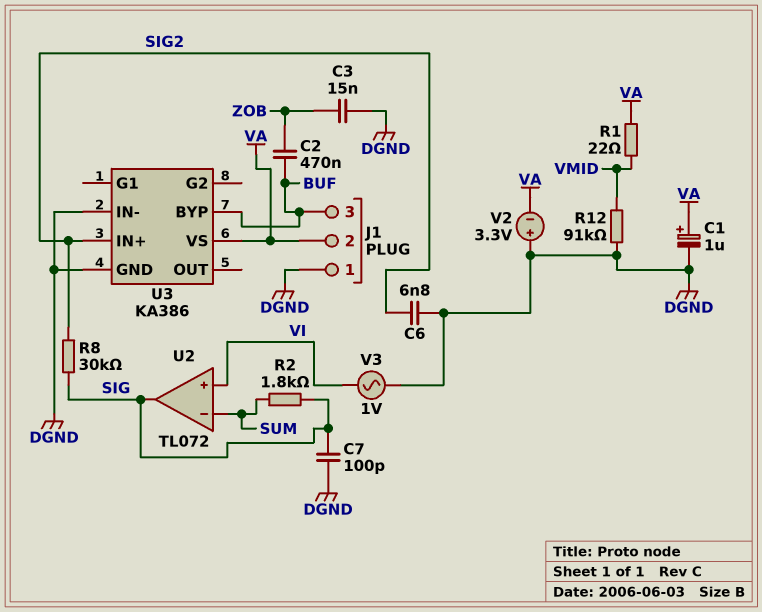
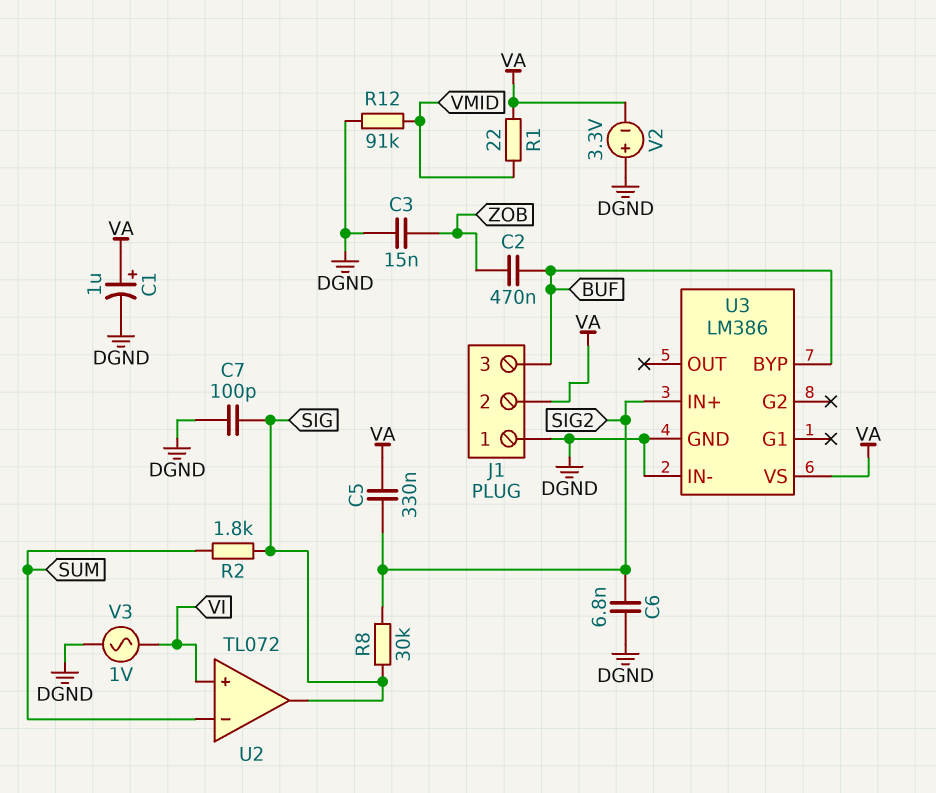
C5: none -> 330nF (SIG2, VA)
U3: KA386 -> LM386

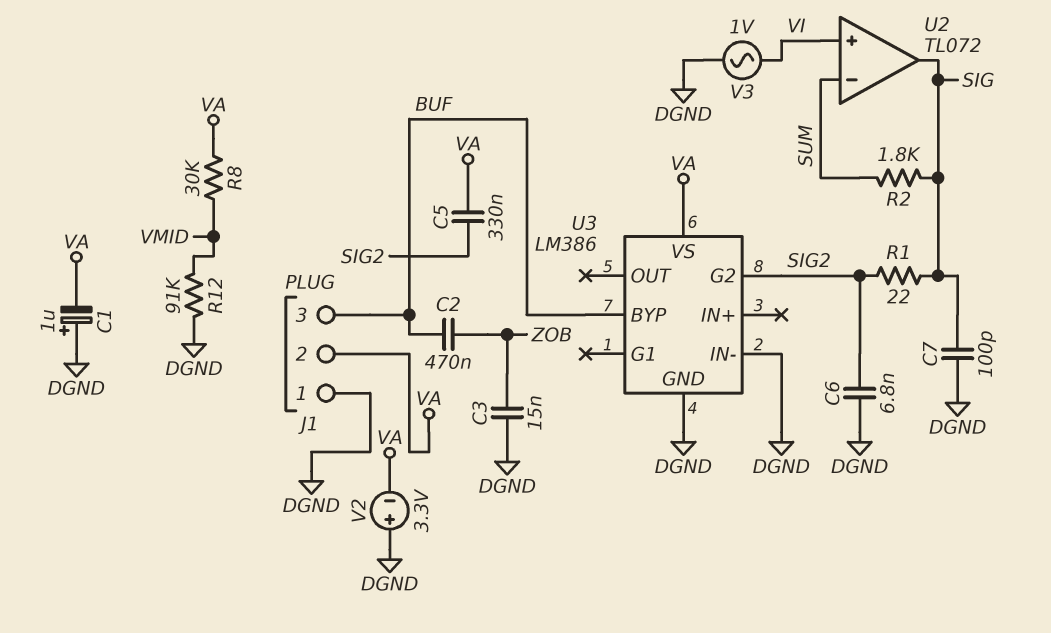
C1: 1uF (plus VA, minus DGND) -> 1uF (plus DGND, minus VA)
R1: 22 (VA, VMID) -> 22 (SIG, SIG2)
R8: 30k (SIG, SIG2) -> 30k (VA, VMID)
U3 pin G2: none -> SIG2
U3 pin IN+: SIG2 -> none

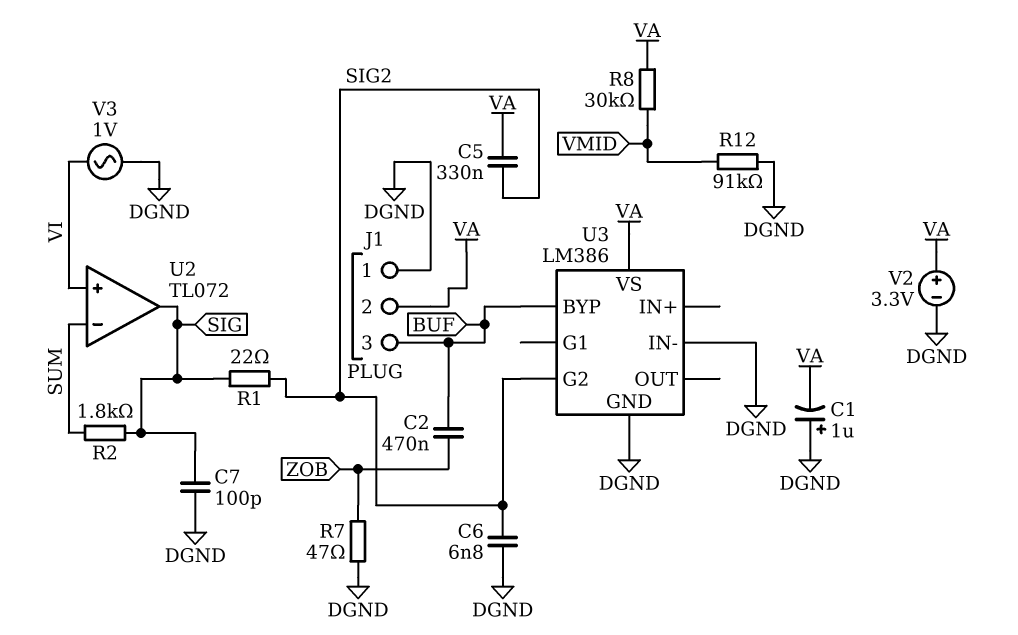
C3: 15nF (DGND, ZOB) -> none
R7: none -> 47 (DGND, ZOB)
V2: 3.3V (plus DGND, minus VA) -> 3.3V (plus VA, minus DGND)

